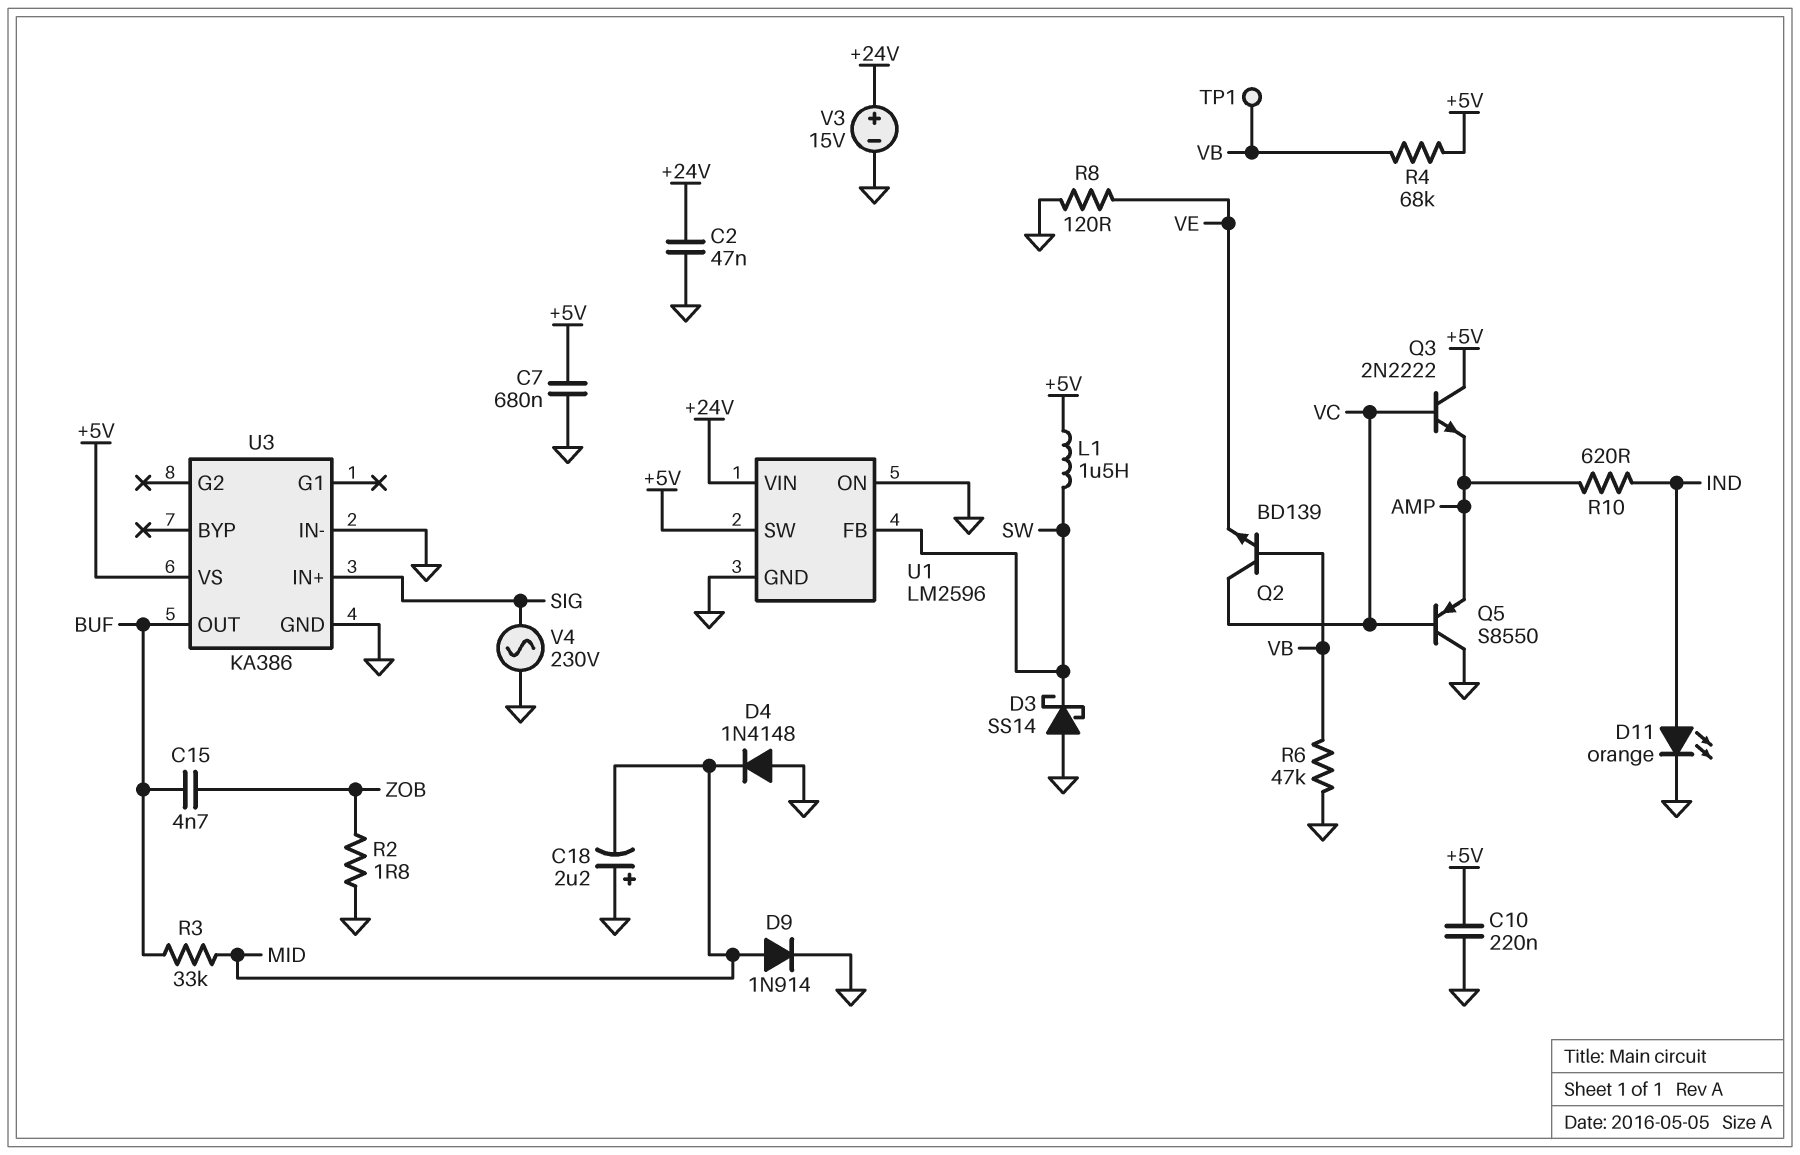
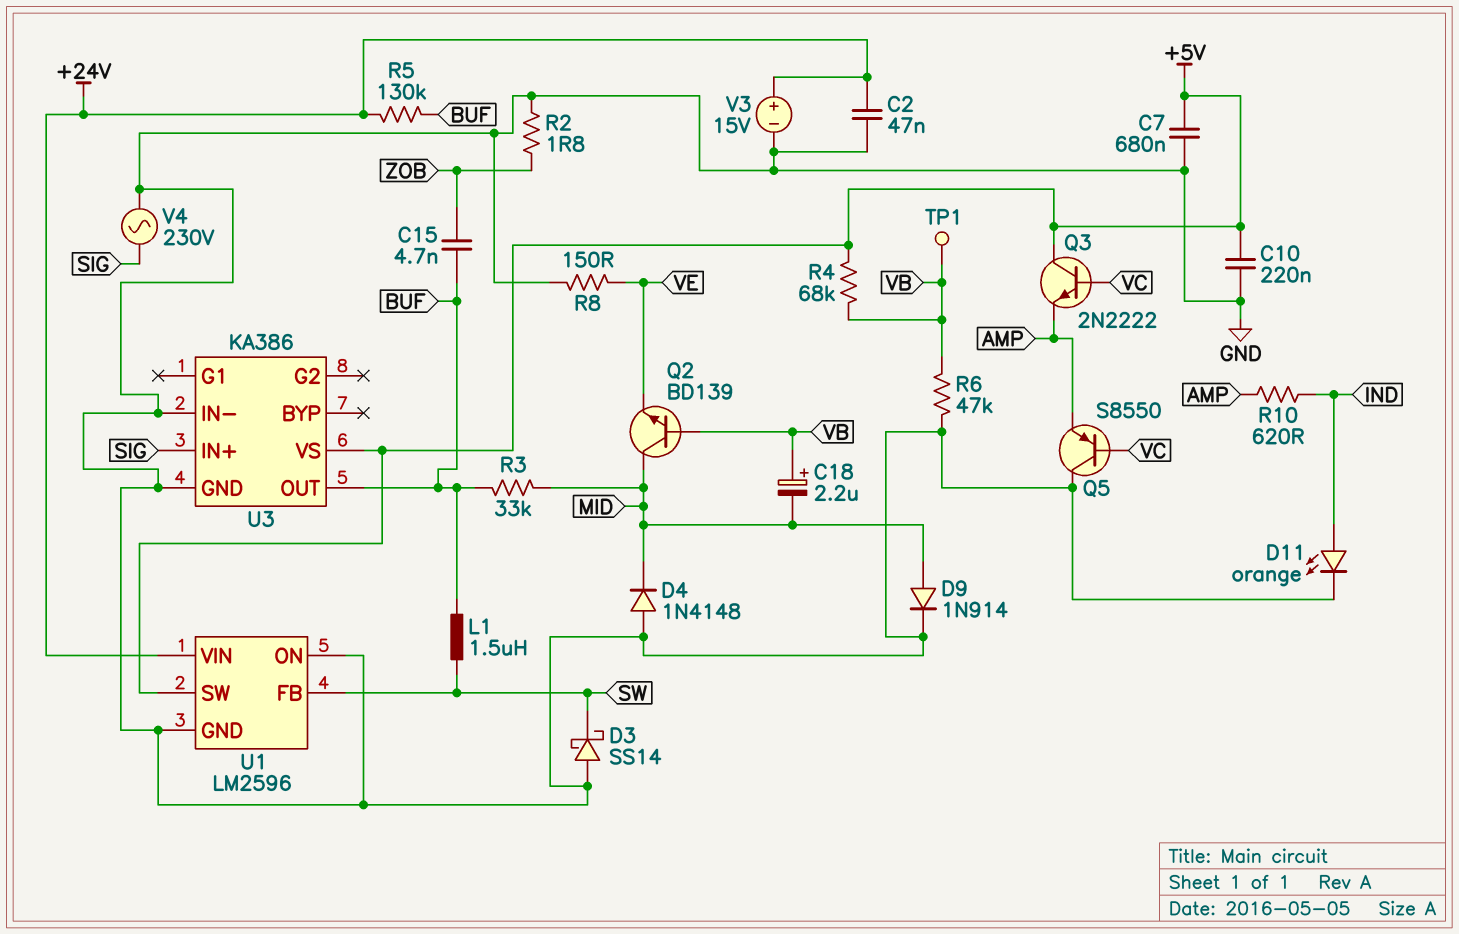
C18: 2.2uF (plus GND, minus MID) -> 2.2uF (plus VB, minus MID)
L1: 1.5uH (+5V, SW) -> 1.5uH (BUF, SW)
Q2: NPN BD139 (B VB, C VC, E VE) -> NPN BD139 (B VB, C MID, E VE)
R5: none -> 130k (+24V, BUF)
R8: 120 (GND, VE) -> 150 (GND, VE)

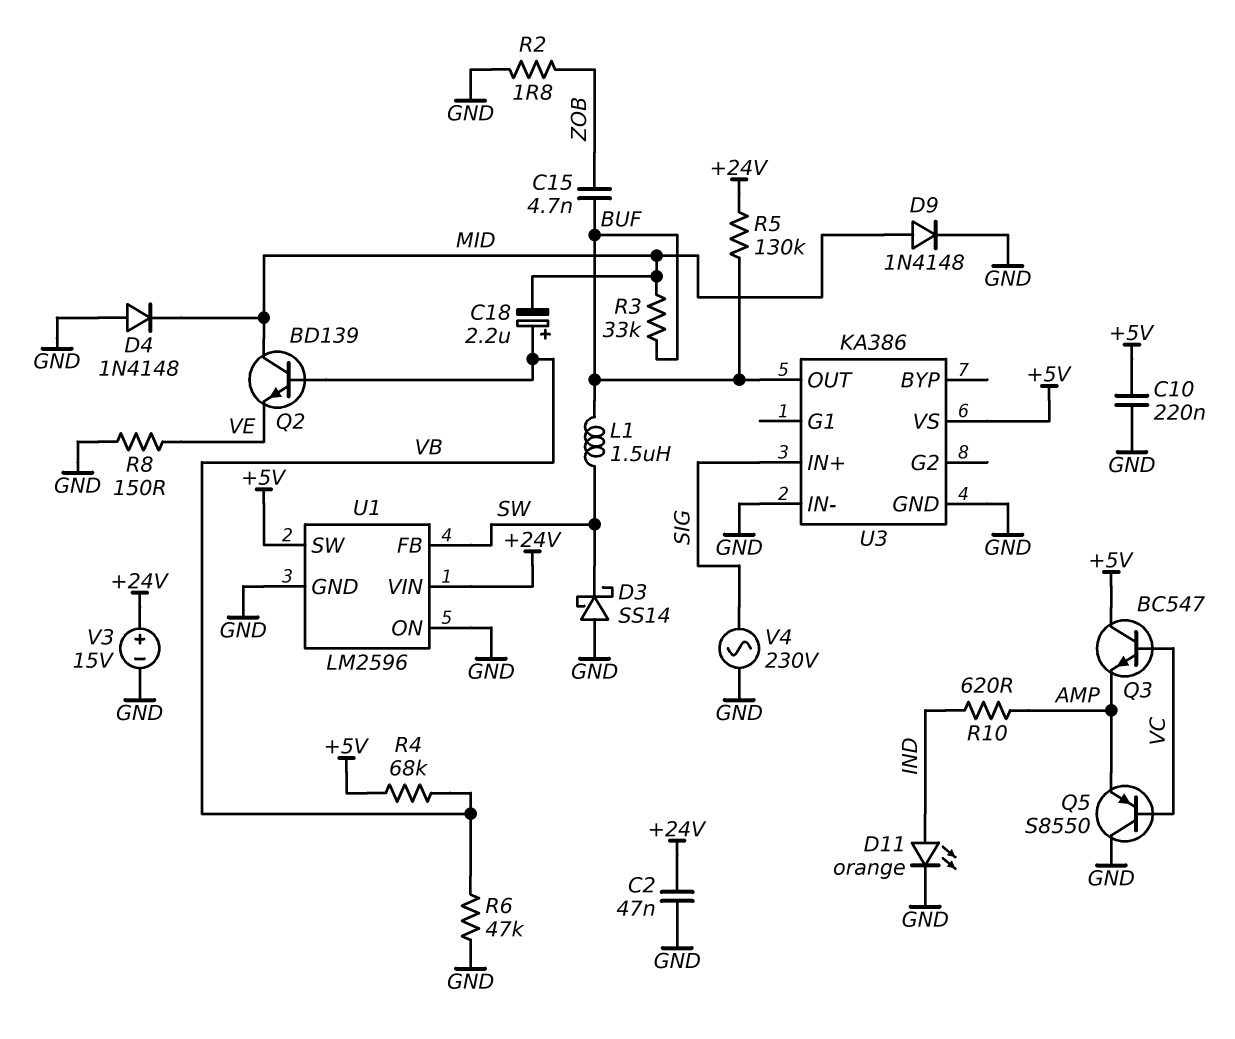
C7: 680nF (+5V, GND) -> none
D9: diode 1N914 (A MID, K GND) -> diode 1N4148 (A MID, K GND)
Q3: NPN 2N2222 (B VC, C +5V, E AMP) -> NPN BC547 (B VC, C +5V, E AMP)
TP1: test point (VB) -> none

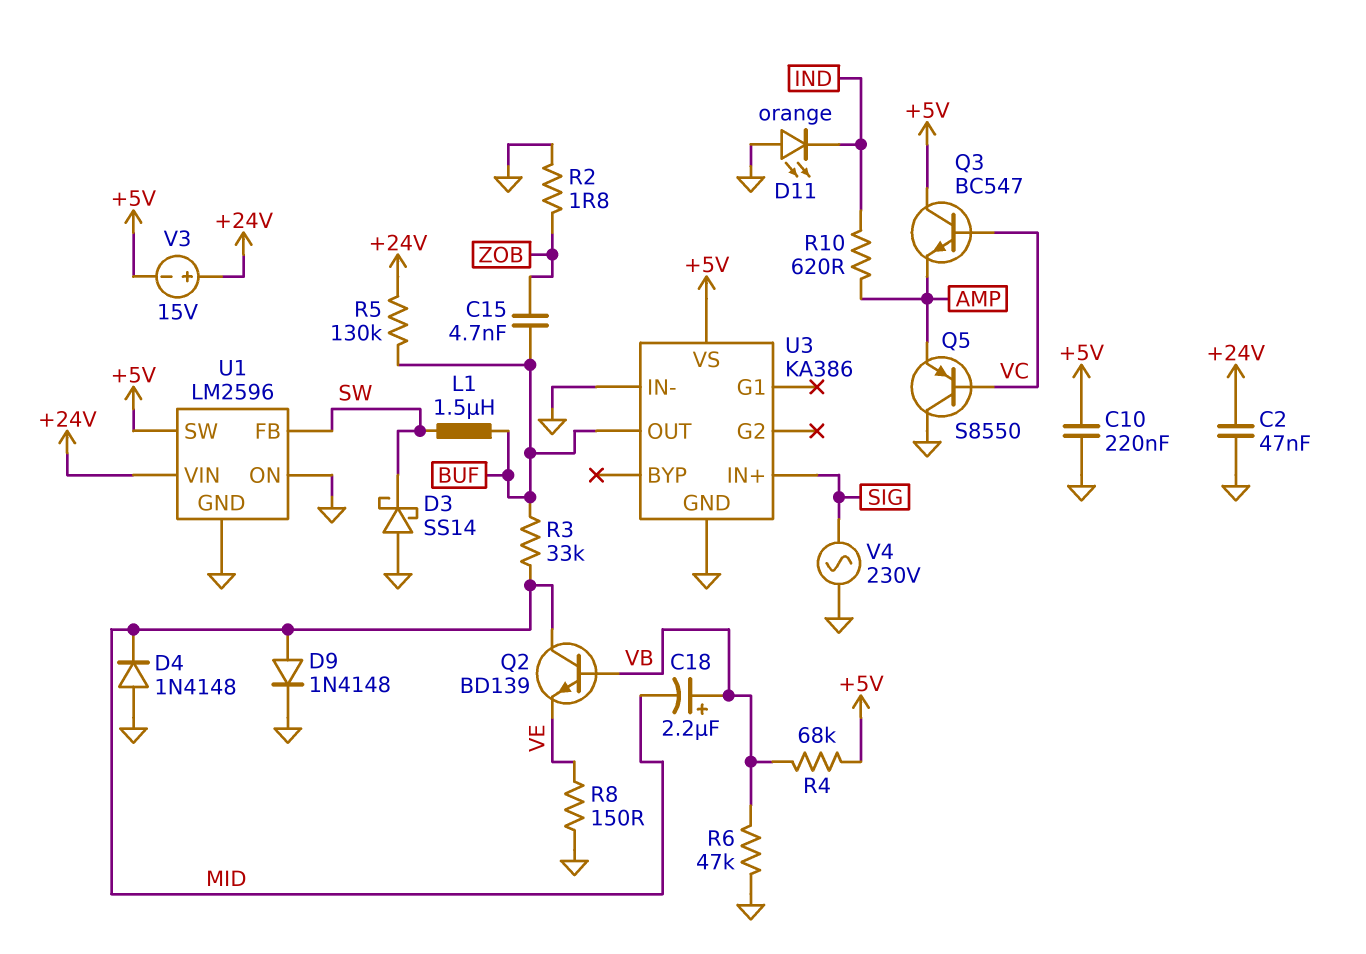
D11: LED orange (A IND, K GND) -> LED orange (A GND, K IND)
V3: 15V (plus +24V, minus GND) -> 15V (plus +24V, minus +5V)

